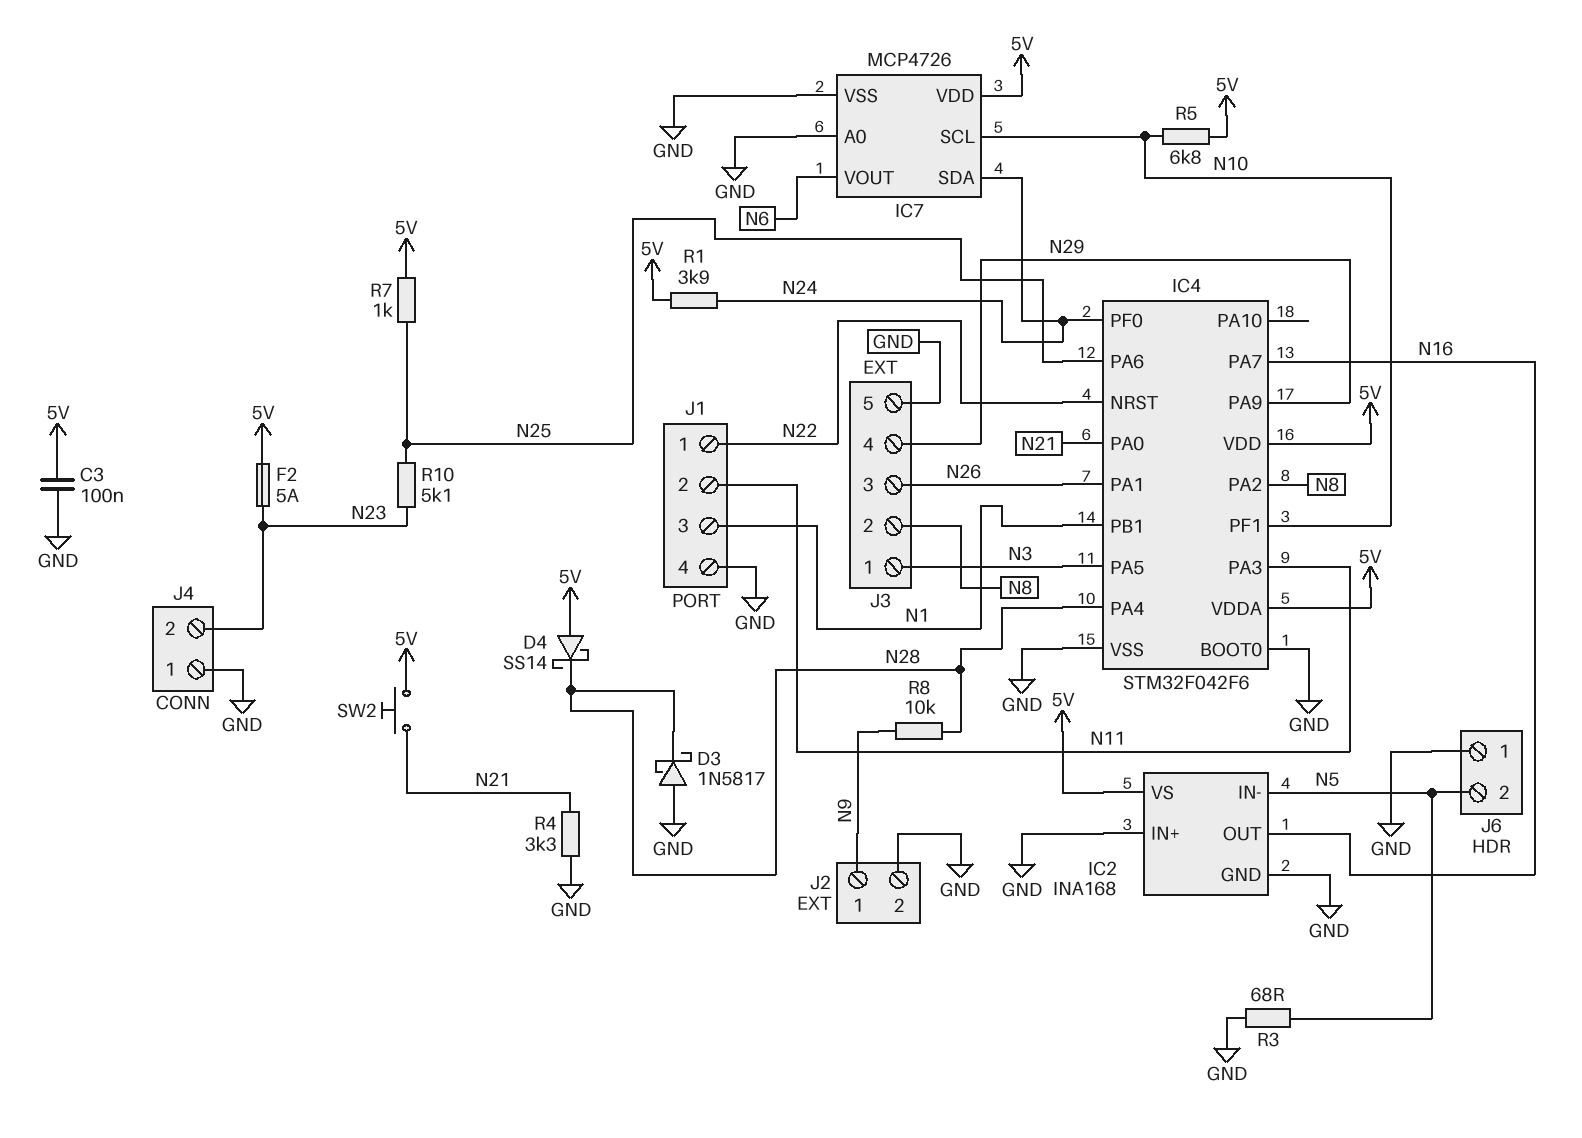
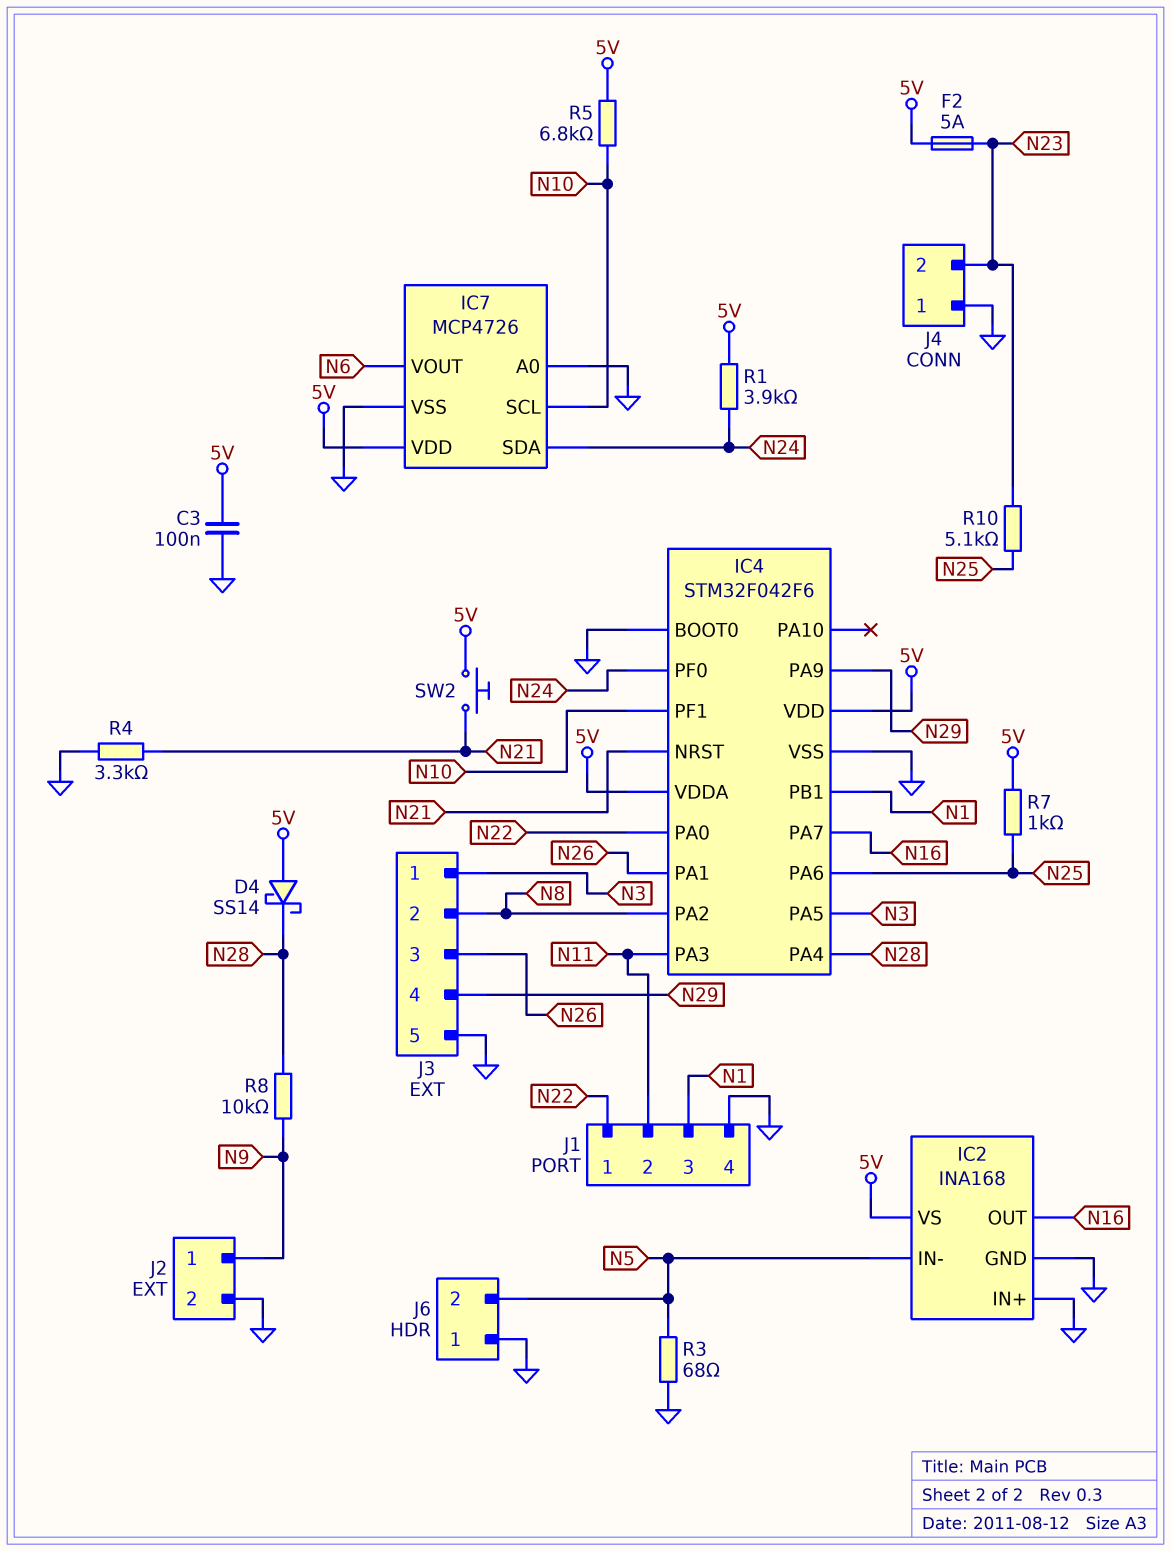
D3: schottky 1N5817 (A GND, K N28) -> none
IC4 pin NRST: N22 -> N21
IC4 pin PA0: N21 -> N22

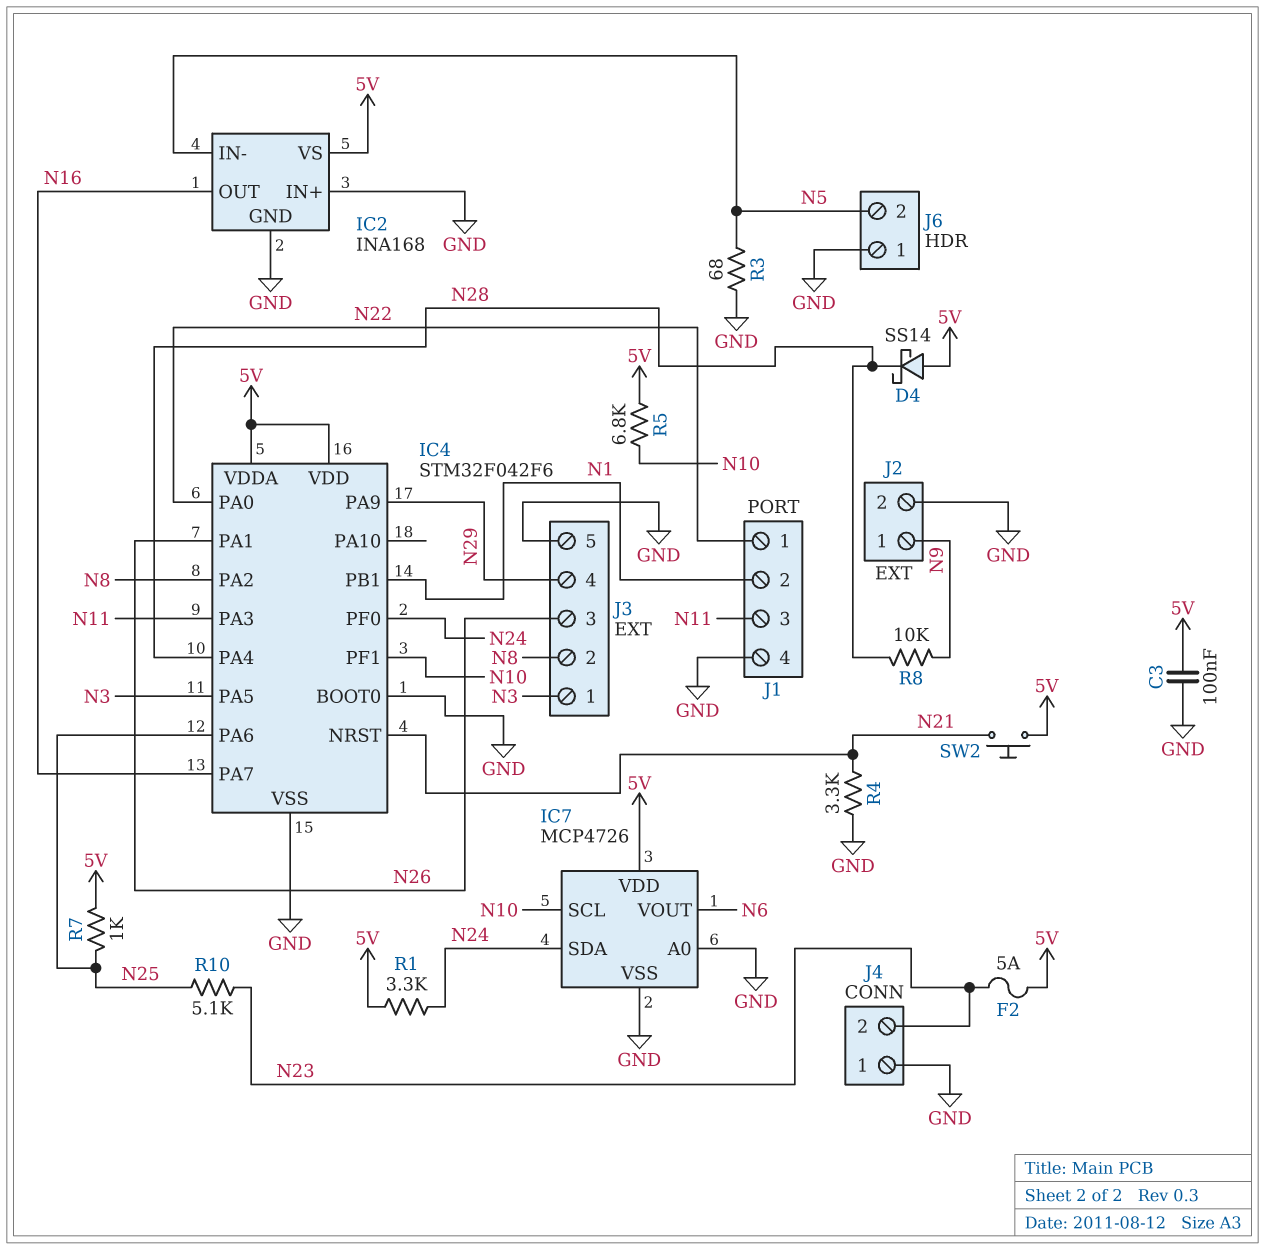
J1 pin 2: N11 -> N1
J1 pin 3: N1 -> N11
R1: 3.9k (5V, N24) -> 3.3k (5V, N24)

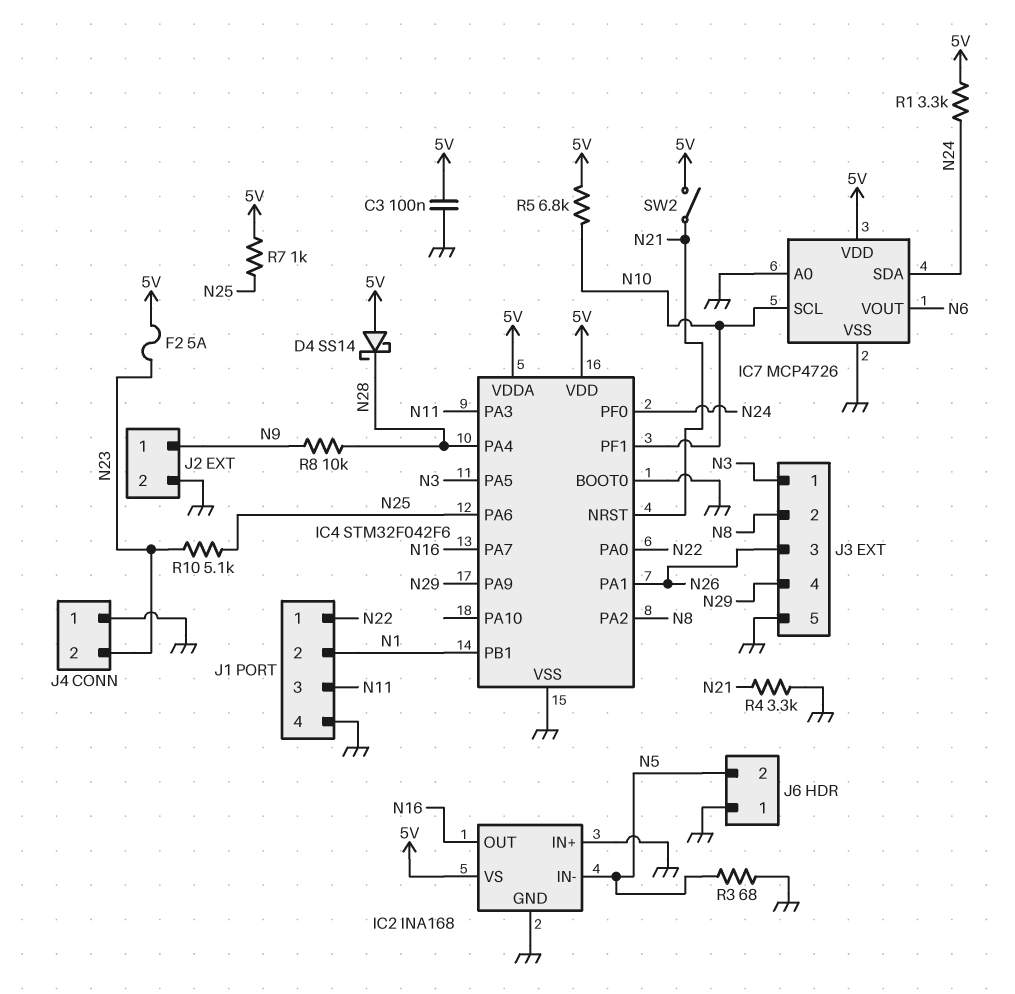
SW2: button (5V, N21) -> switch (5V, N21)

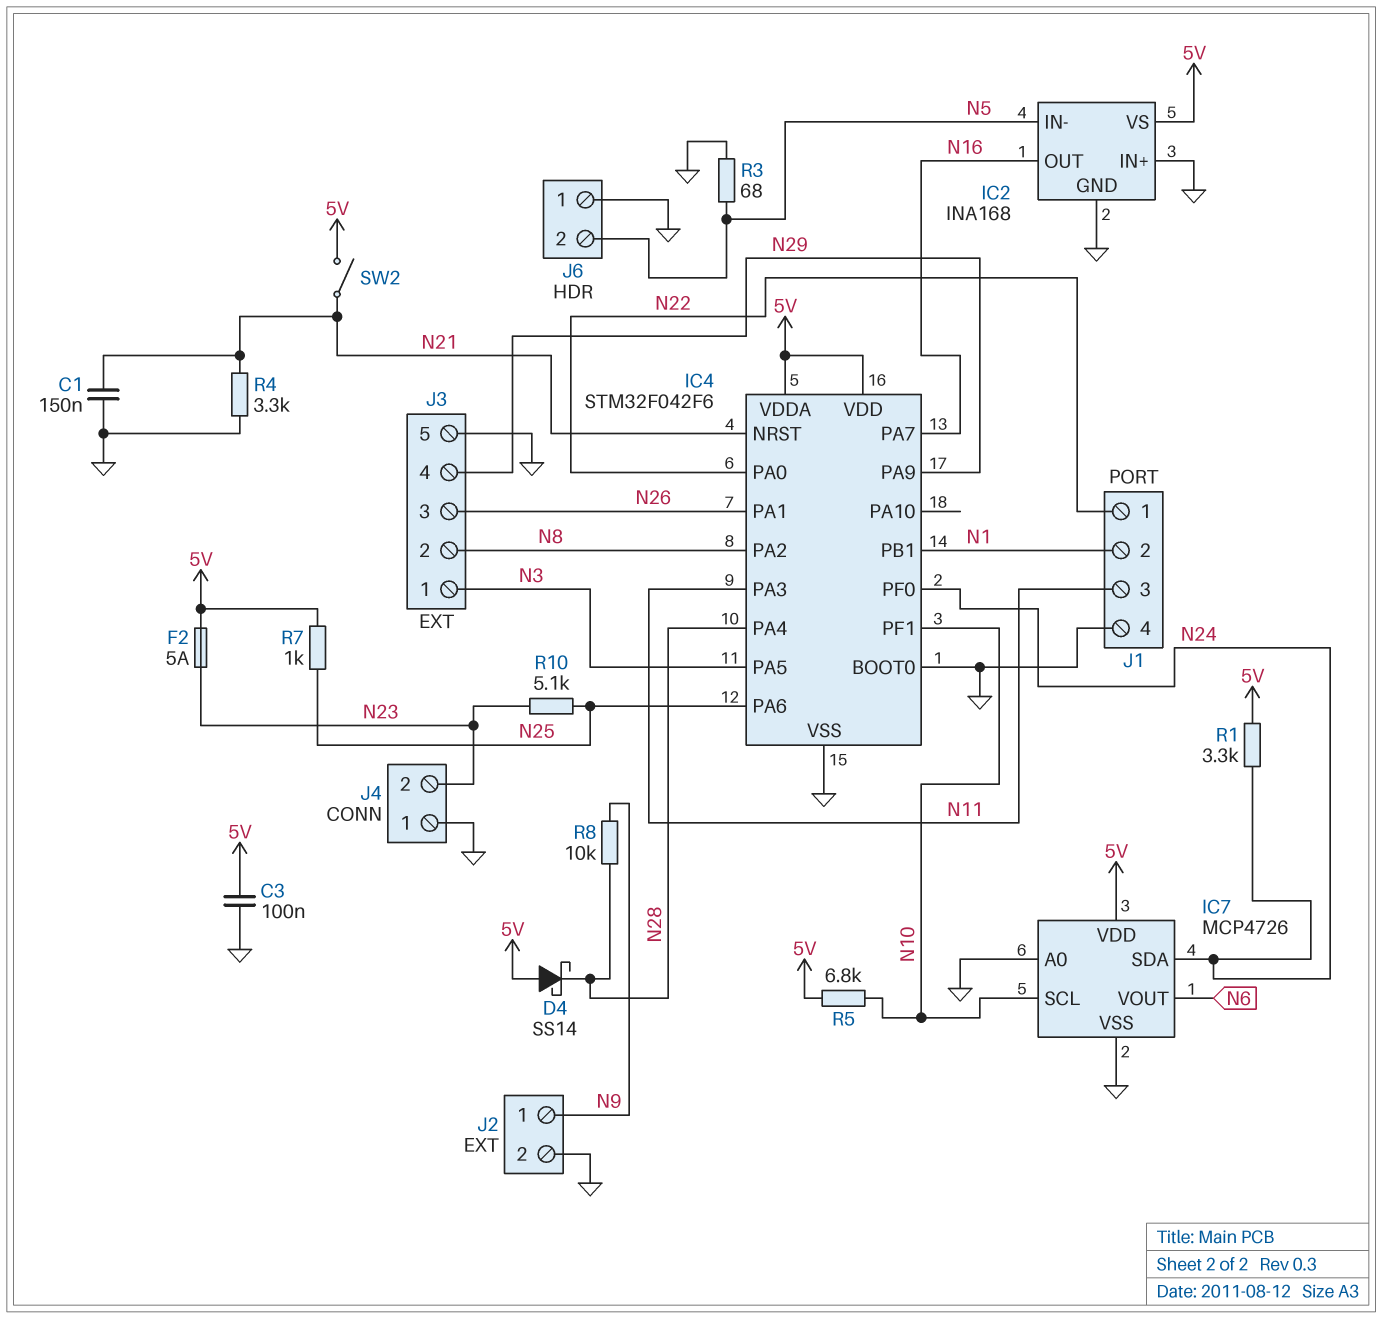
C1: none -> 150nF (GND, N21)

